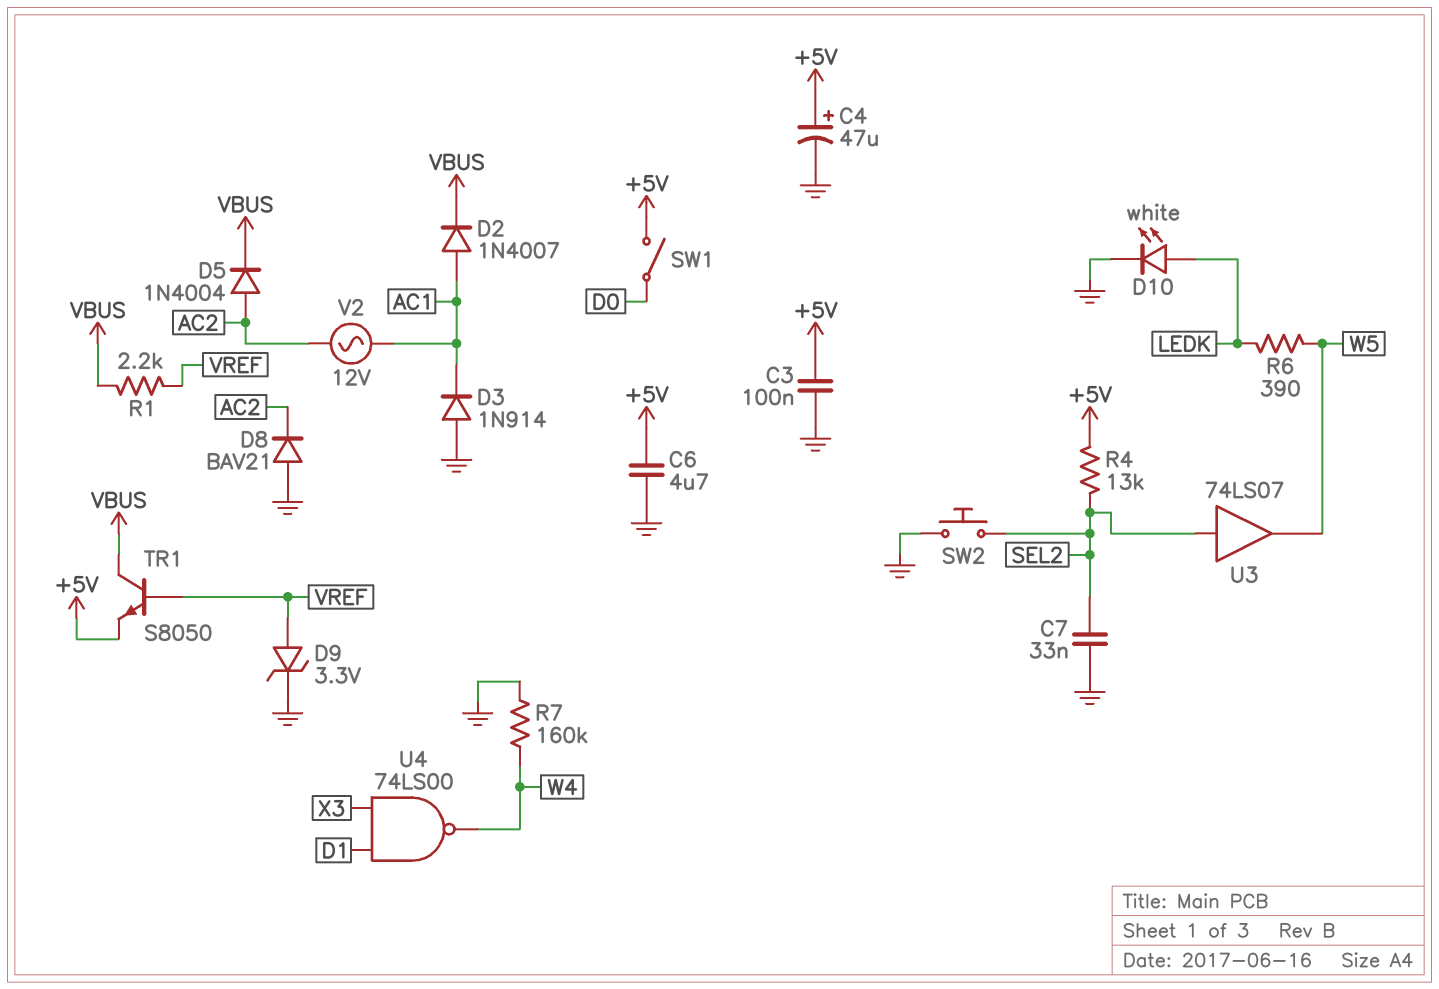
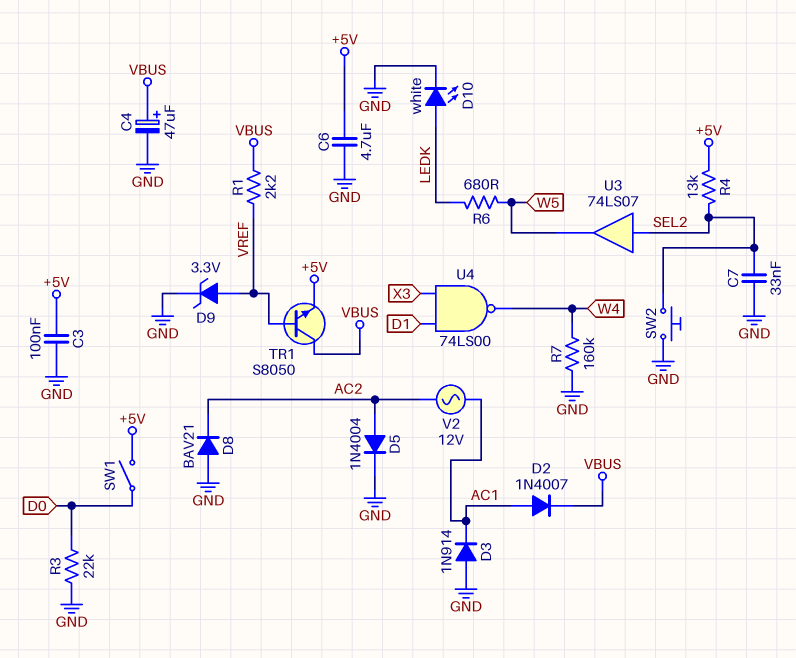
C4: 47uF (plus +5V, minus GND) -> 47uF (plus VBUS, minus GND)
D5: diode 1N4004 (A AC2, K VBUS) -> diode 1N4004 (A AC2, K GND)
R3: none -> 22k (D0, GND)
R6: 390 (LEDK, W5) -> 680 (LEDK, W5)

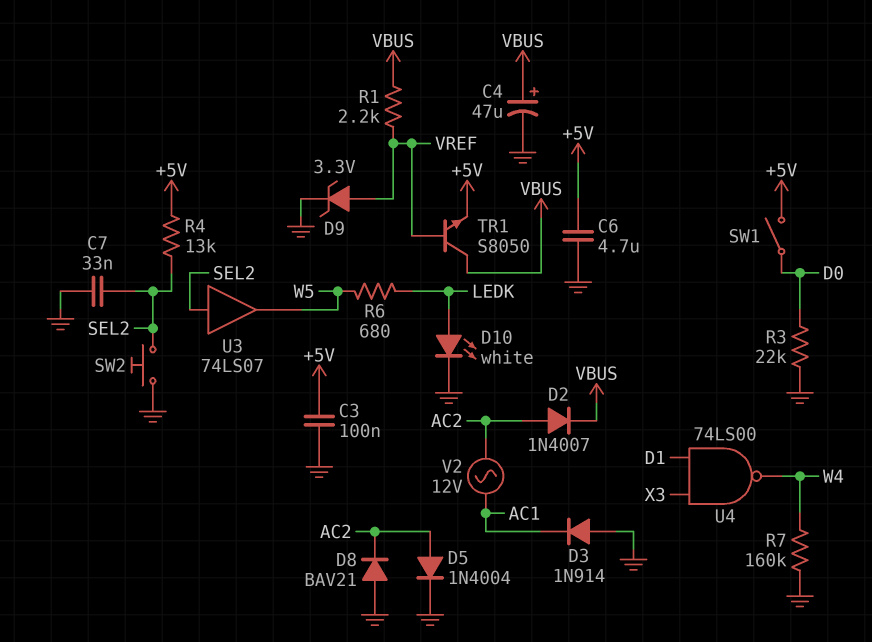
D2: diode 1N4007 (A AC1, K VBUS) -> diode 1N4007 (A AC2, K VBUS)

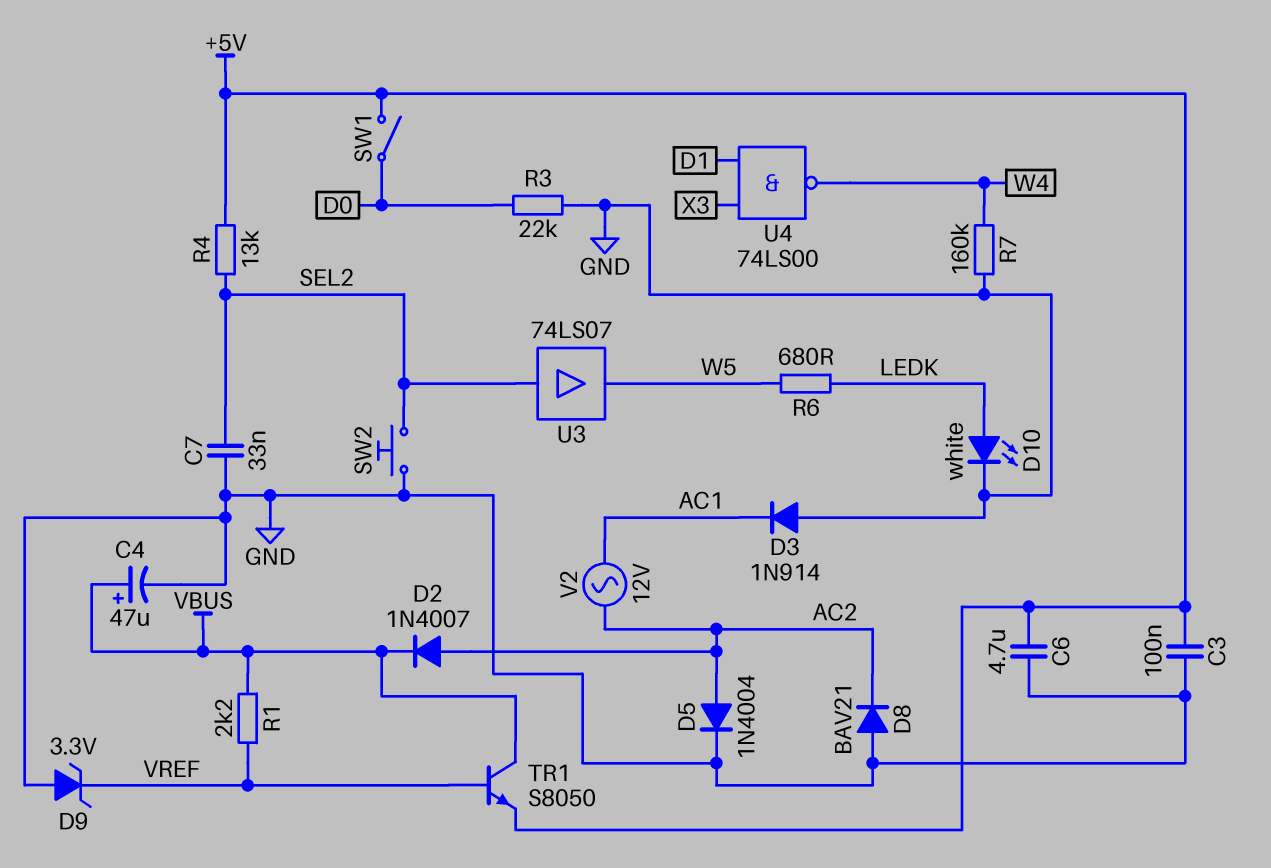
D9: zener 3.3V (A VREF, K GND) -> zener 3.3V (A GND, K VREF)

